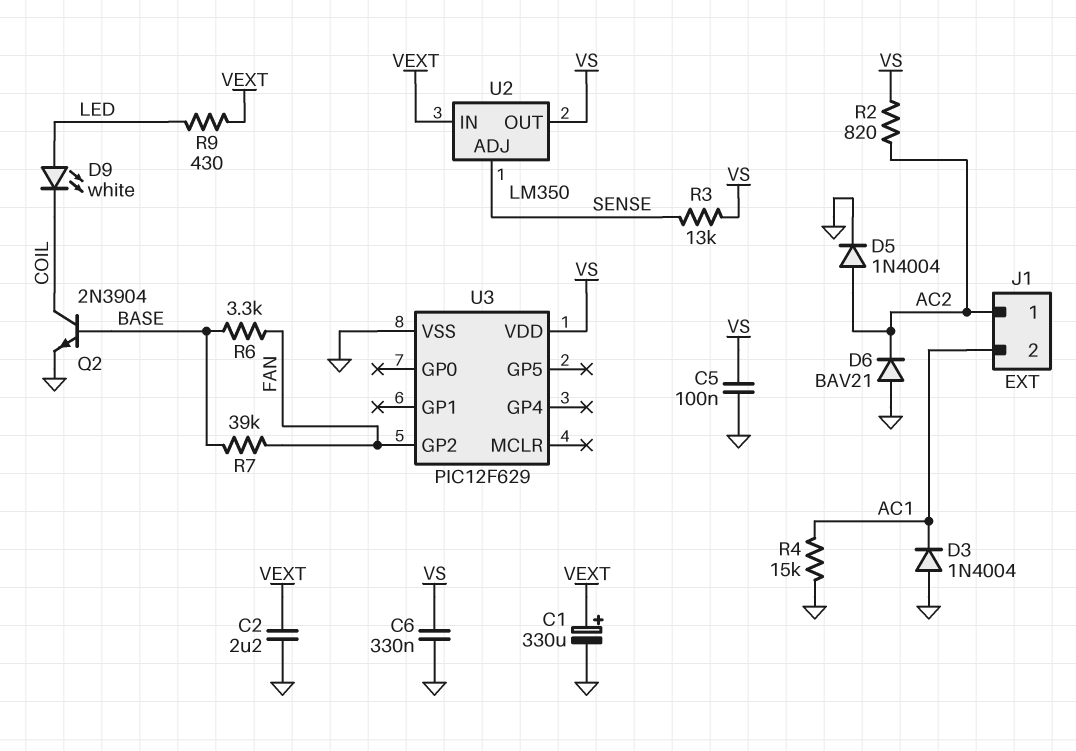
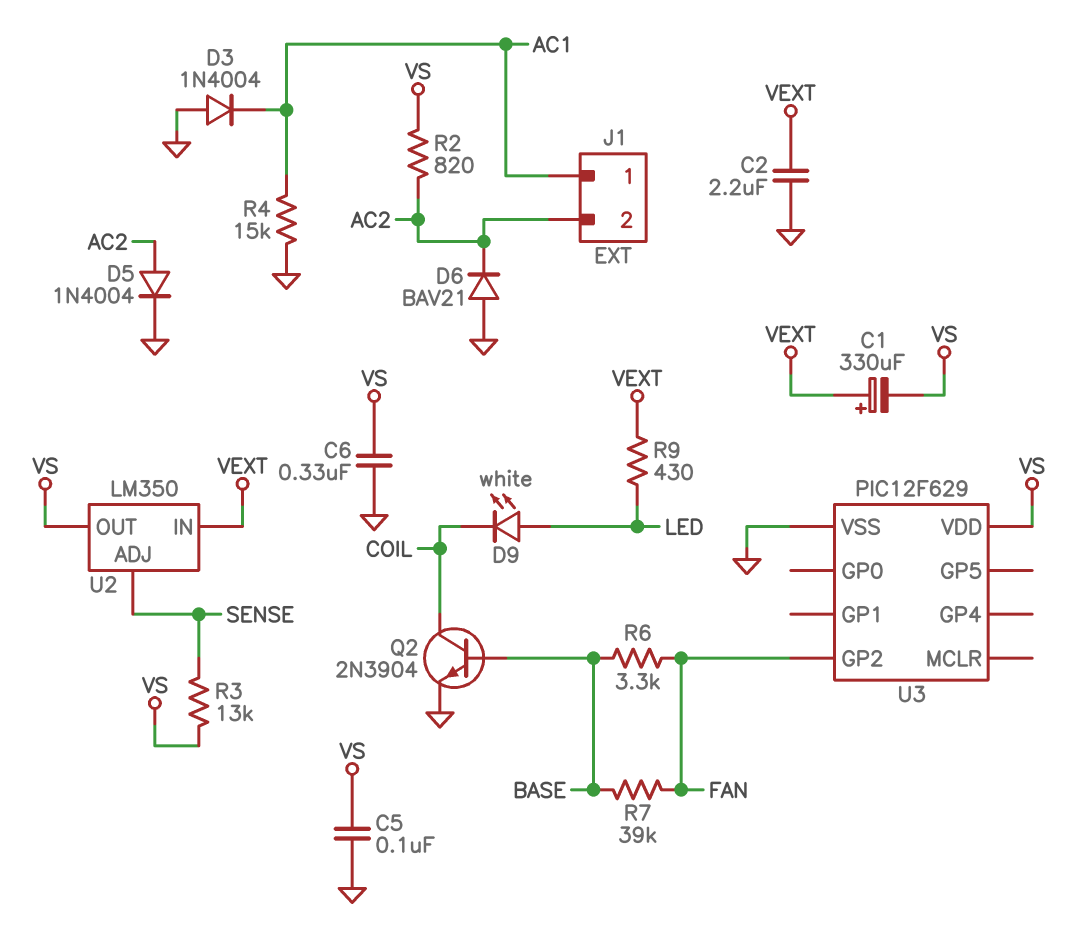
C1: 330uF (plus VEXT, minus GND) -> 330uF (plus VEXT, minus VS)
J1 pin 1: AC2 -> AC1
J1 pin 2: AC1 -> AC2

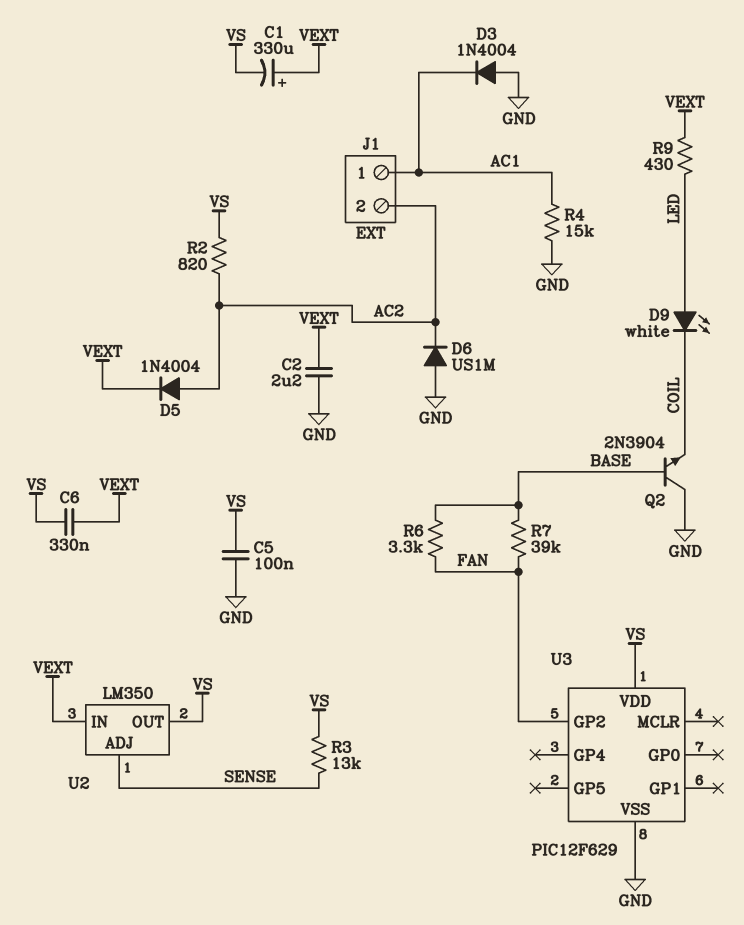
C6: 330nF (GND, VS) -> 330nF (VEXT, VS)
D5: diode 1N4004 (A AC2, K GND) -> diode 1N4004 (A AC2, K VEXT)
D6: diode BAV21 (A GND, K AC2) -> diode US1M (A GND, K AC2)
Q2: NPN 2N3904 (B BASE, C COIL, E GND) -> NPN 2N3904 (B BASE, C GND, E COIL)

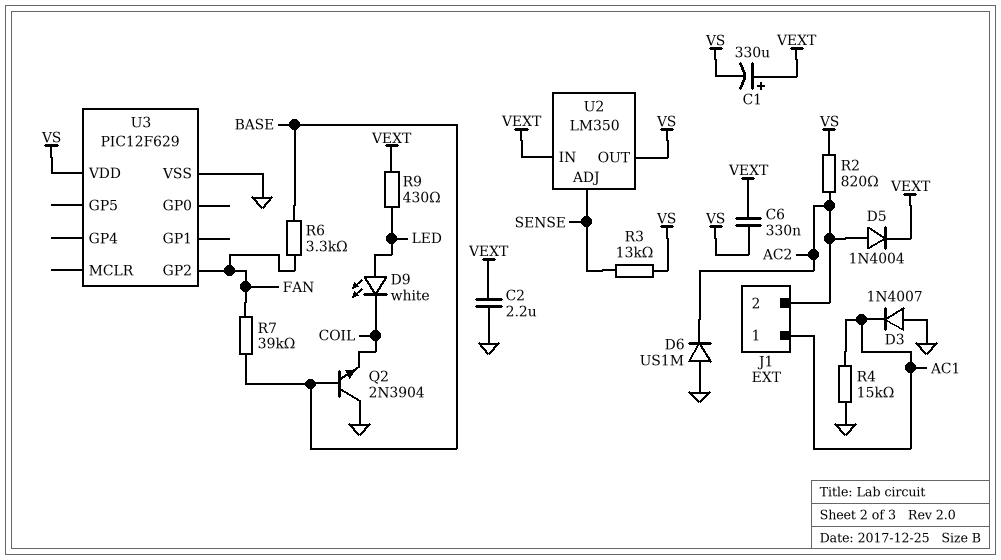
C5: 100nF (GND, VS) -> none
D3: diode 1N4004 (A GND, K AC1) -> diode 1N4007 (A GND, K AC1)

